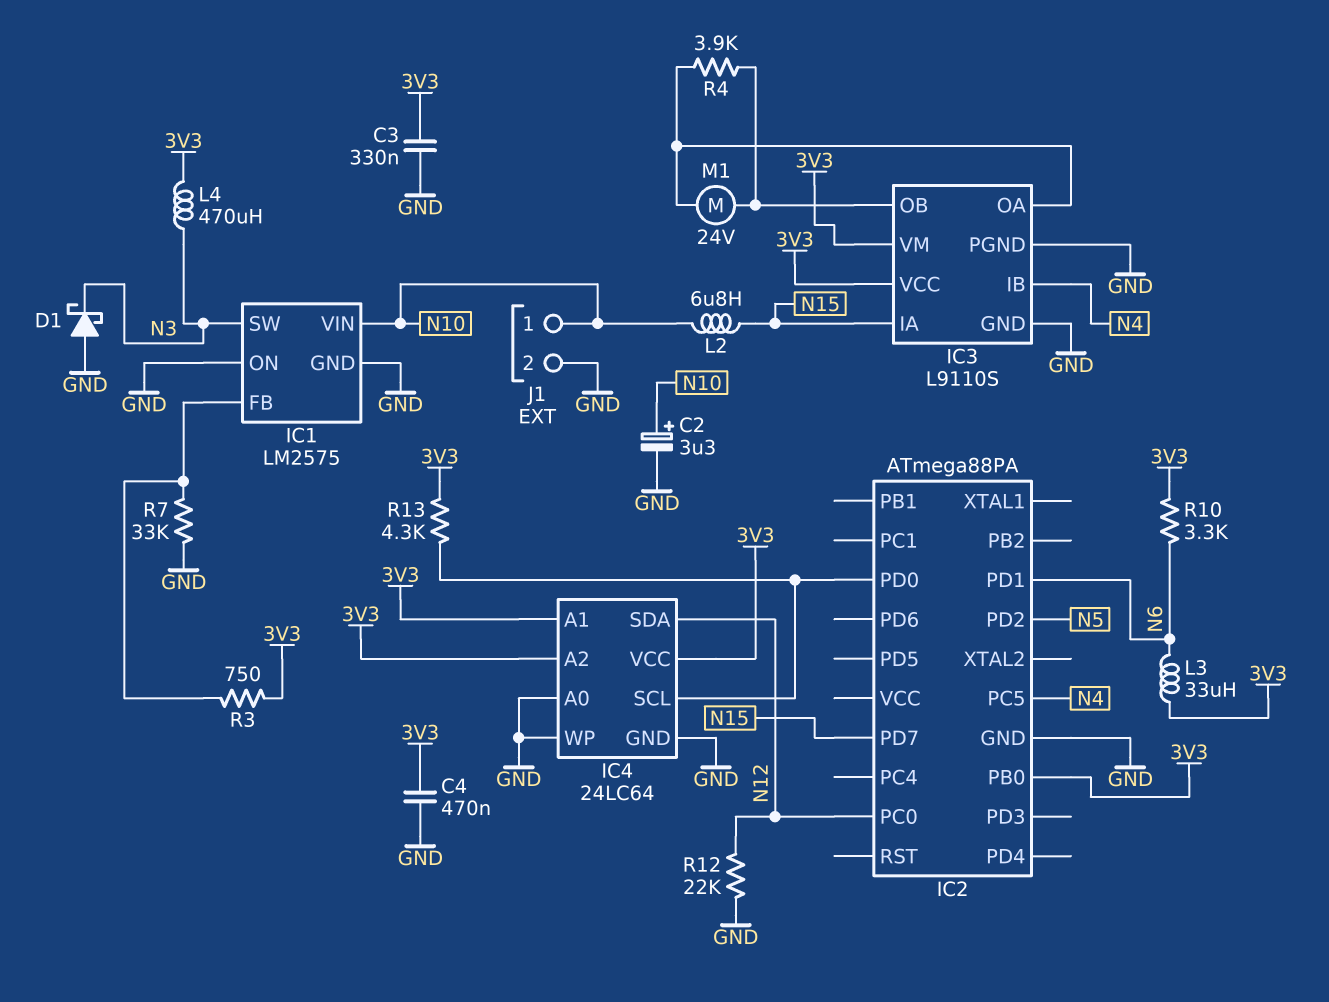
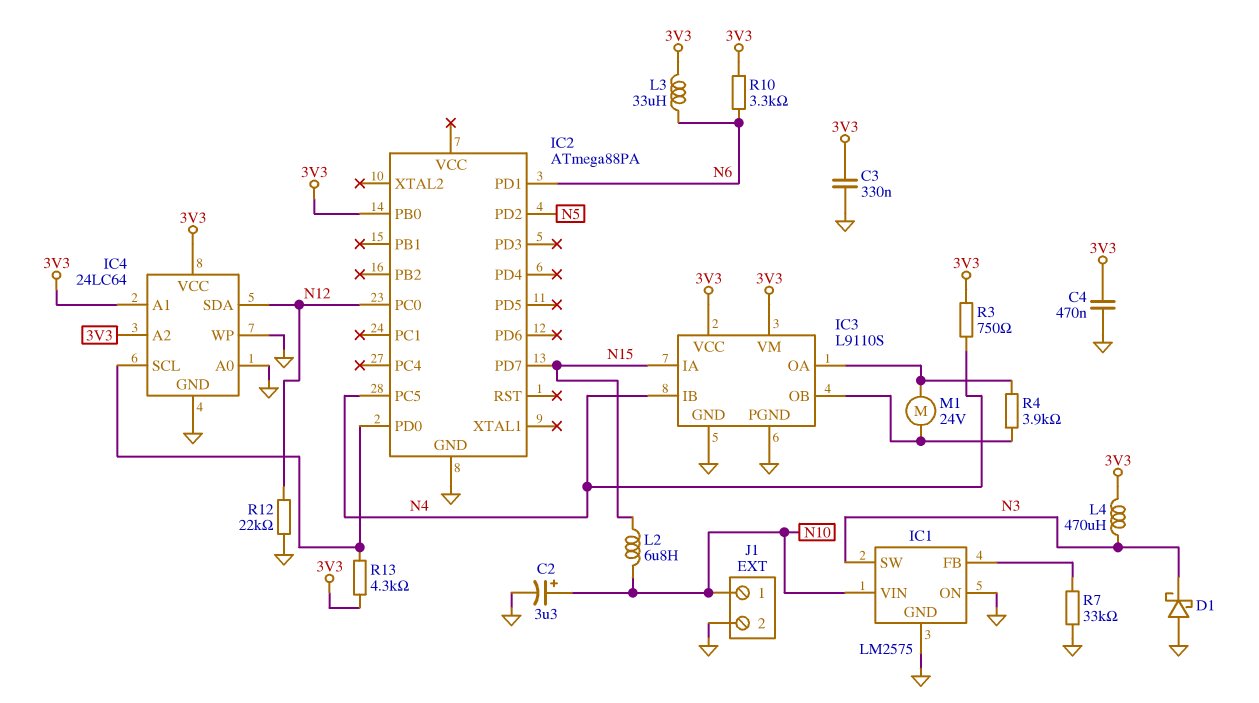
R3: 750 (3V3, IC1/FB) -> 750 (3V3, N4)

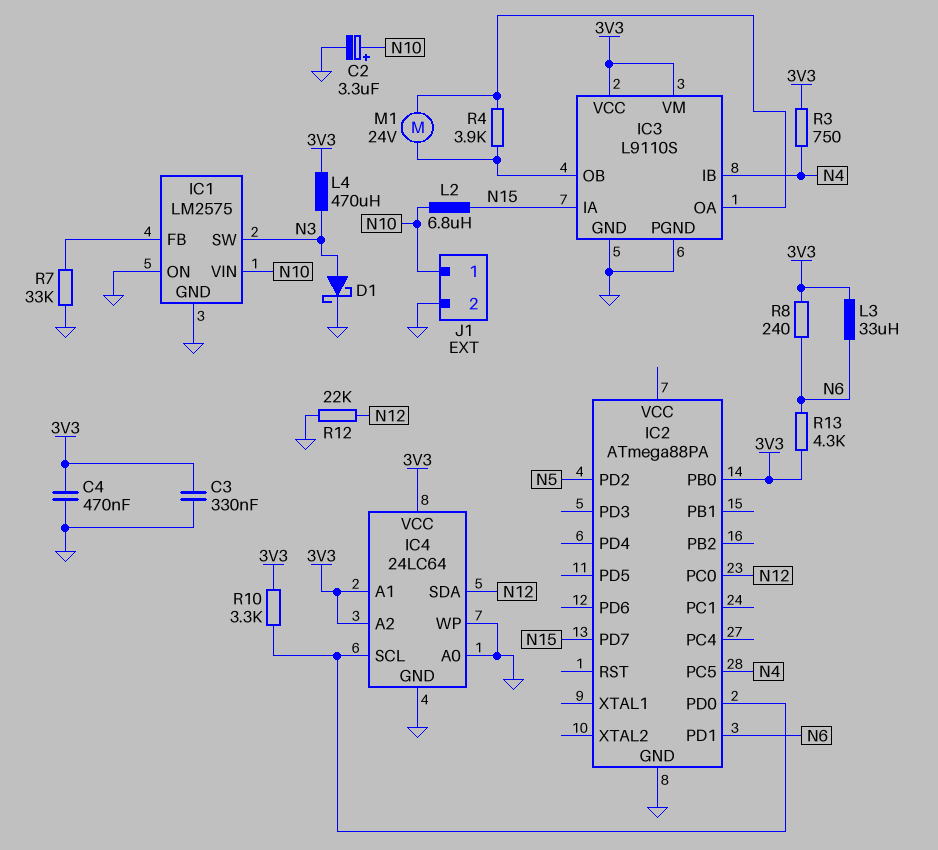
D1: schottky (A GND, K N3) -> schottky (A N3, K GND)
R8: none -> 240 (3V3, N6)
R10: 3.3k (3V3, N6) -> 3.3k (3V3, IC2/PD0)
R13: 4.3k (3V3, IC2/PD0) -> 4.3k (3V3, N6)

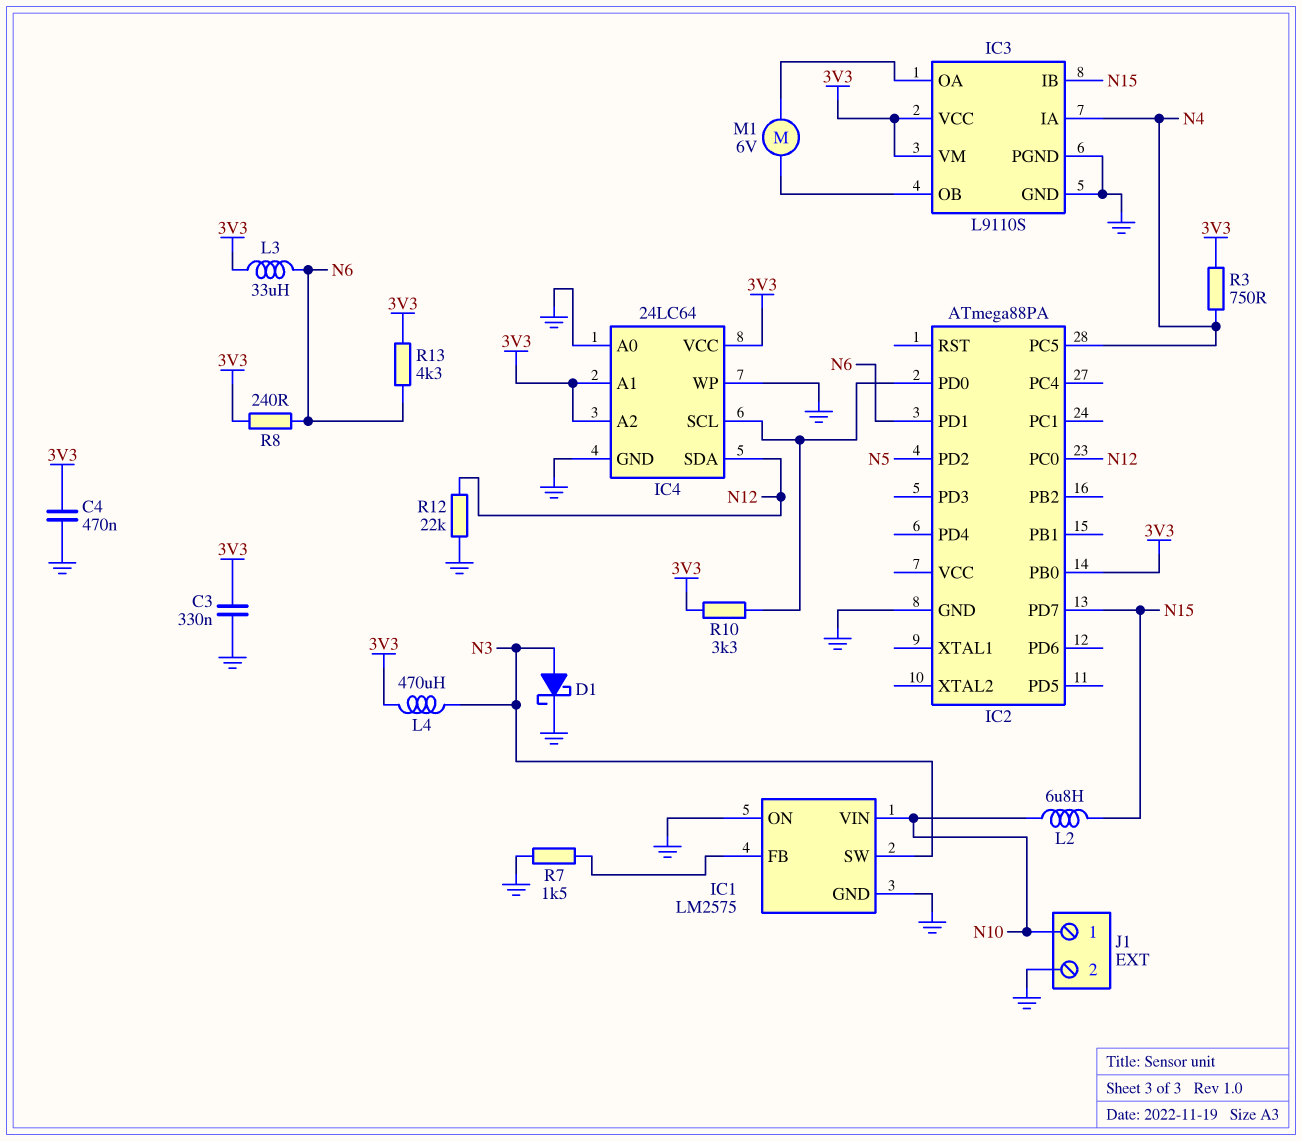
C2: 3.3uF (plus N10, minus GND) -> none
IC3 pin IA: N15 -> N4
IC3 pin IB: N4 -> N15
M1: motor 24V (IC3/OA, IC3/OB) -> motor 6V (IC3/OA, IC3/OB)
R4: 3.9k (IC3/OA, IC3/OB) -> none
R7: 33k (GND, IC1/FB) -> 1.5k (GND, IC1/FB)

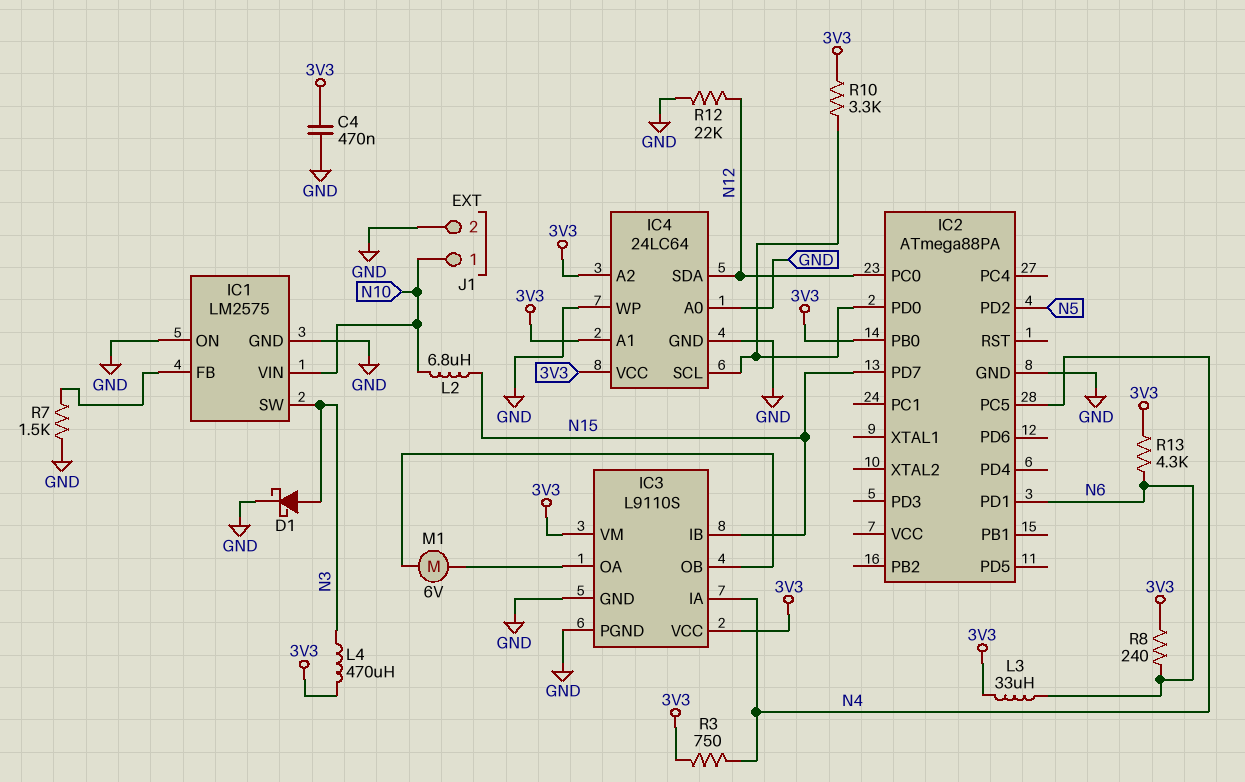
C3: 330nF (3V3, GND) -> none

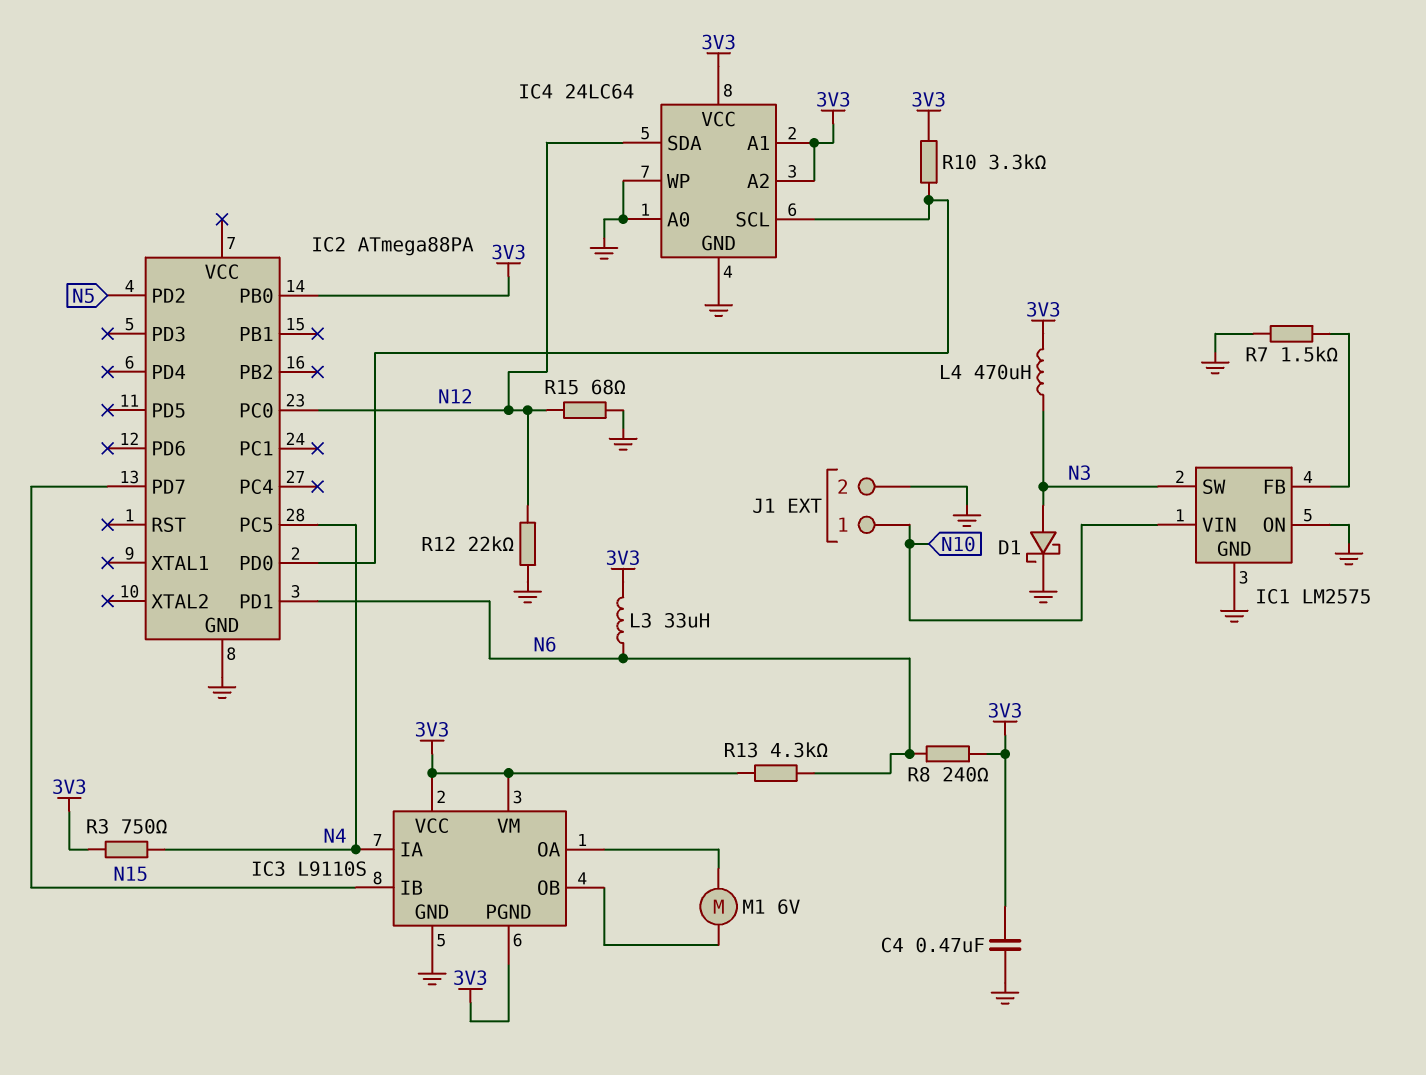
IC3 pin PGND: GND -> 3V3
L2: 6.8uH (N10, N15) -> none
R15: none -> 68 (GND, N12)

